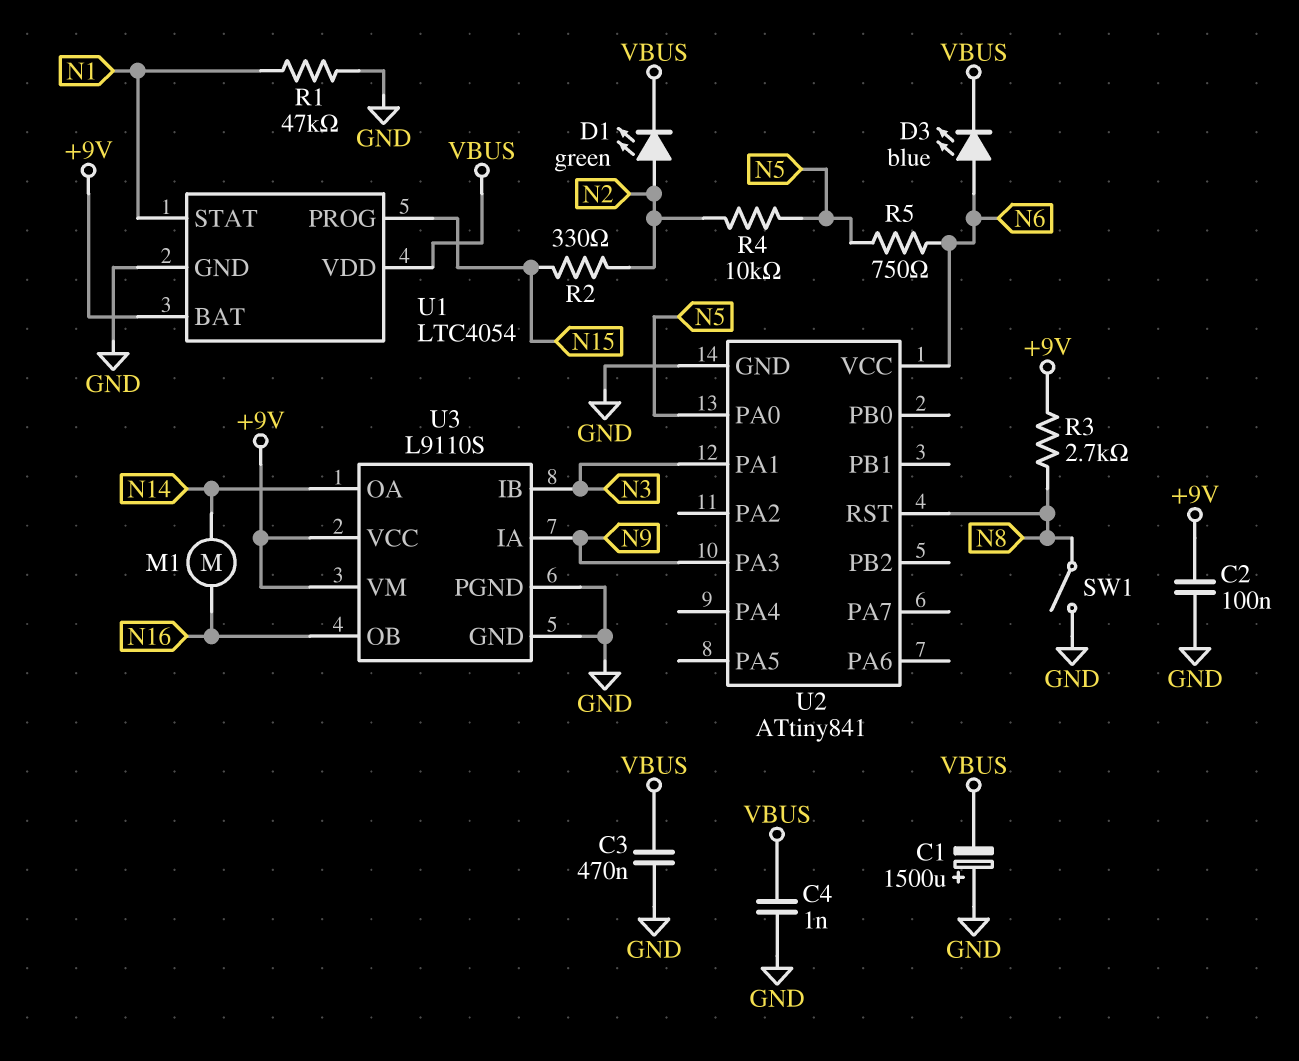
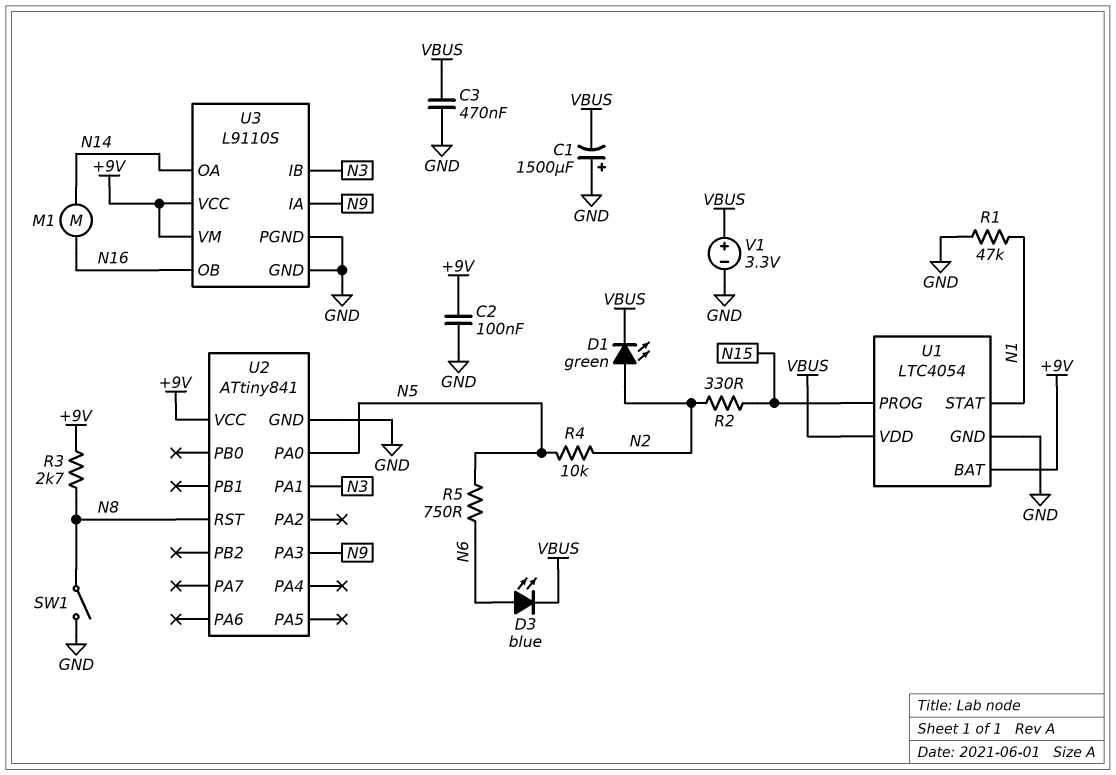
C4: 1nF (GND, VBUS) -> none
U2 pin VCC: N6 -> +9V
V1: none -> 3.3V (plus VBUS, minus GND)

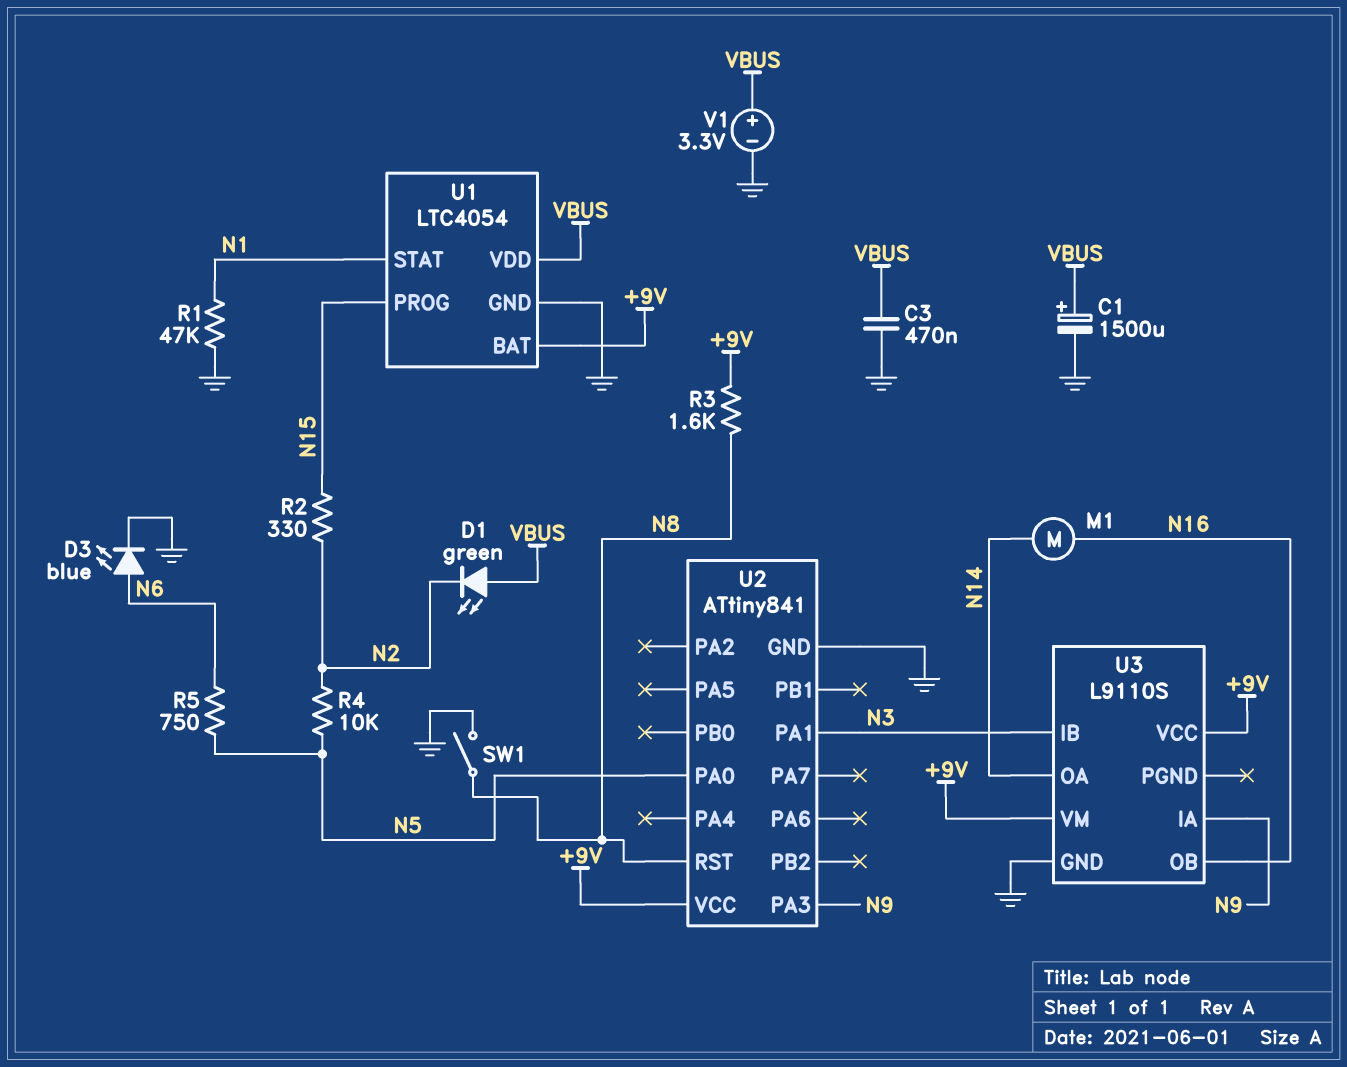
C1: 1500uF (plus GND, minus VBUS) -> 1500uF (plus VBUS, minus GND)
C2: 100nF (+9V, GND) -> none
D1: LED green (A N2, K VBUS) -> LED green (A VBUS, K N2)
D3: LED blue (A N6, K VBUS) -> LED blue (A N6, K GND)
R3: 2.7k (+9V, N8) -> 1.6k (+9V, N8)
U3 pin PGND: GND -> none

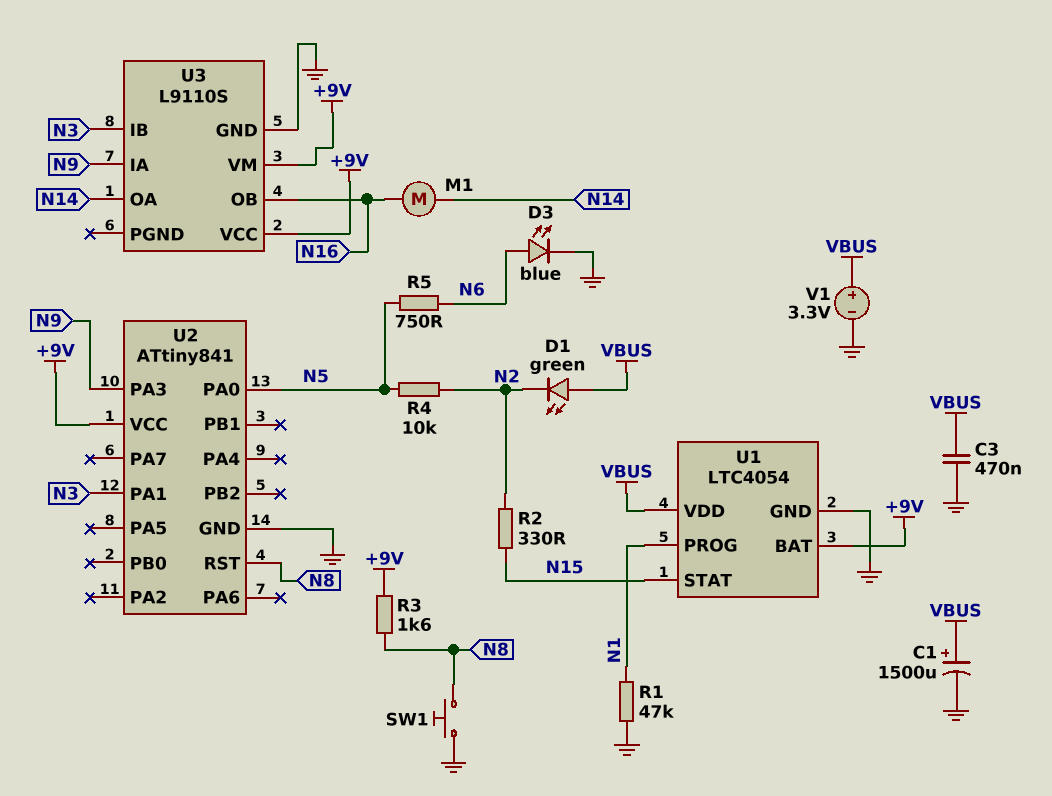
SW1: switch (GND, N8) -> button (GND, N8)
U1 pin PROG: N15 -> N1
U1 pin STAT: N1 -> N15

